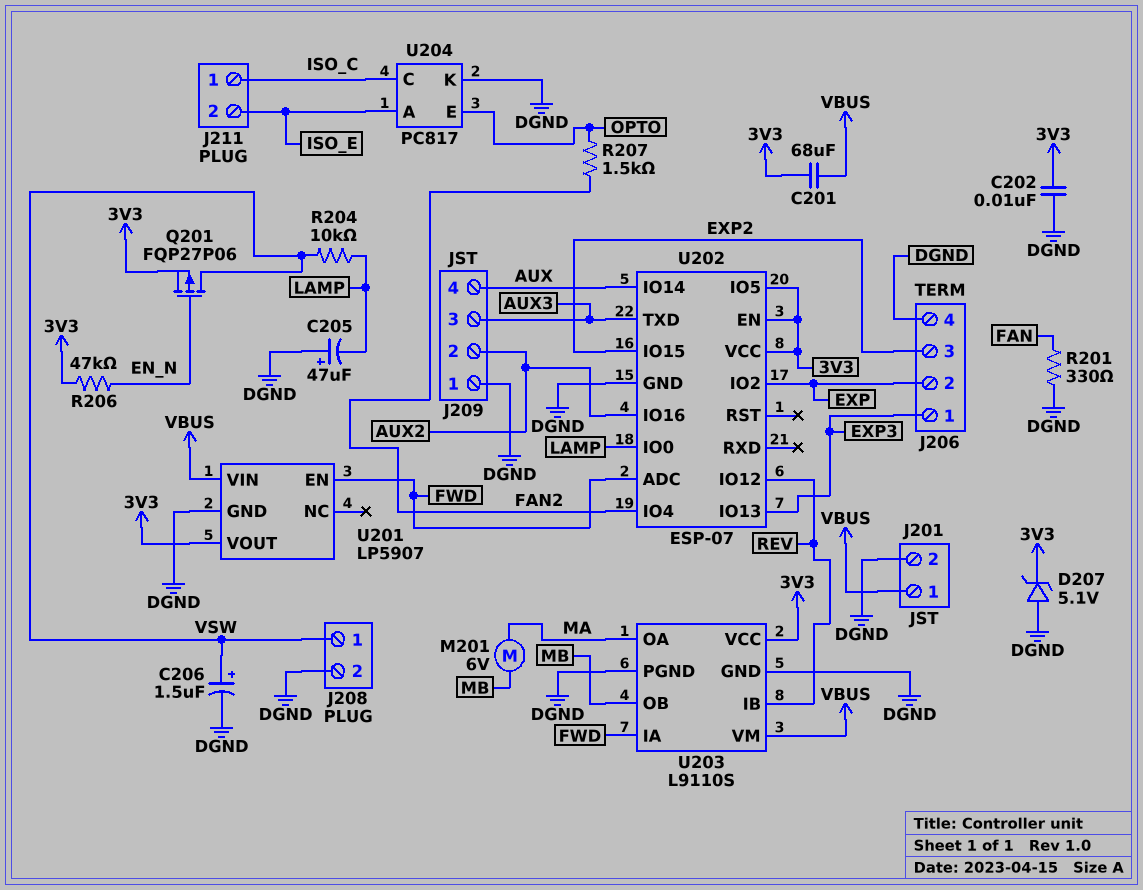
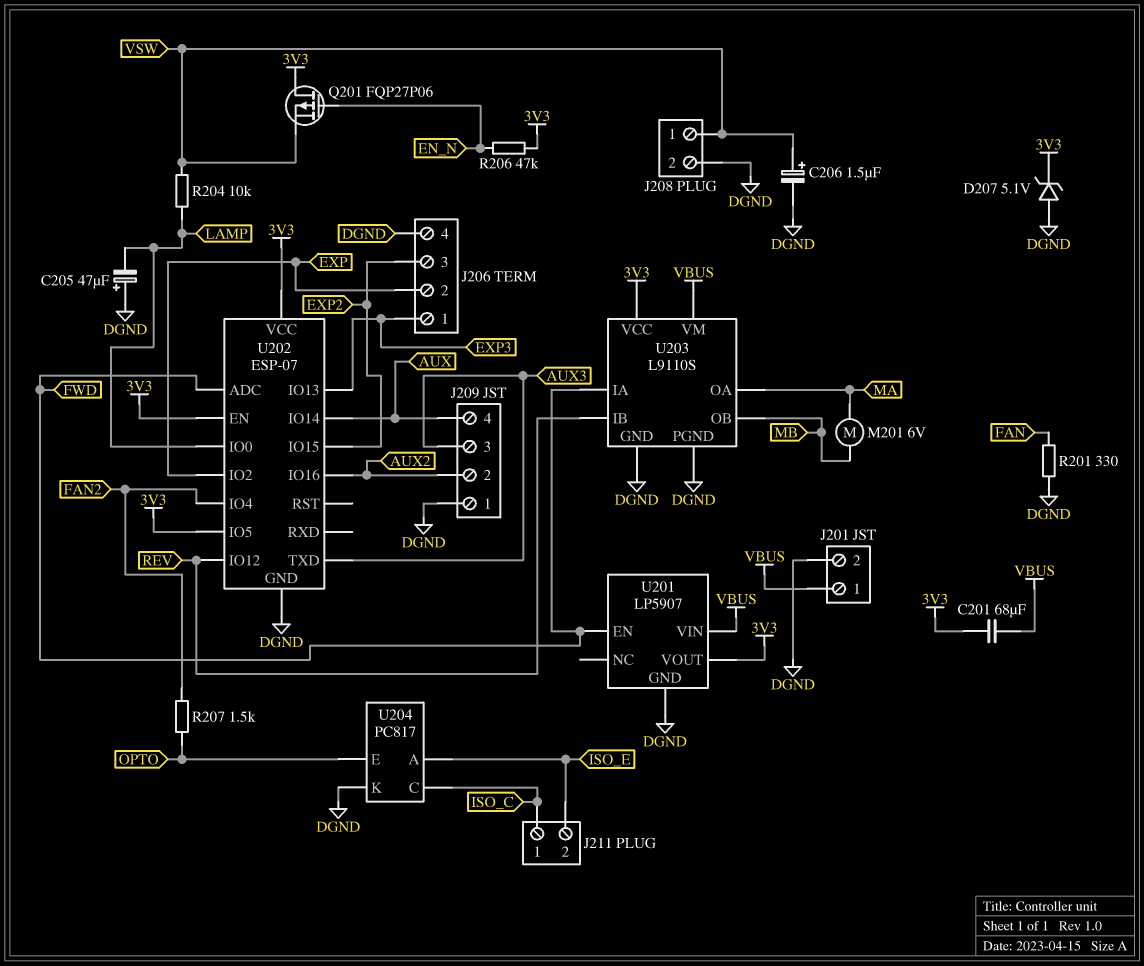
C202: 10nF (3V3, DGND) -> none
Q201: PMOS FQP27P06 (G EN_N, D VSW, S 3V3) -> PMOS FQP27P06 (G EN_N, D 3V3, S VSW)

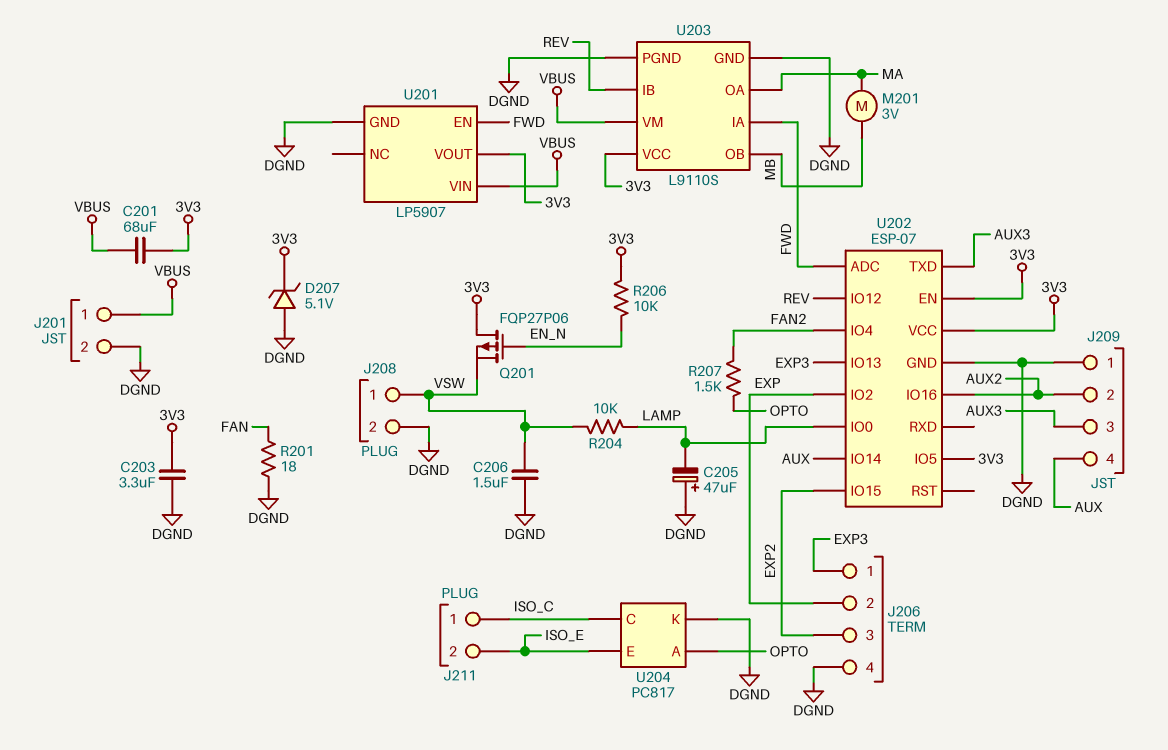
C203: none -> 3.3uF (3V3, DGND)
C206: 1.5uF (plus VSW, minus DGND) -> 1.5uF (DGND, VSW)
M201: motor 6V (MA, MB) -> motor 3V (MA, MB)
R201: 330 (DGND, FAN) -> 18 (DGND, FAN)
R206: 47k (3V3, EN_N) -> 10k (3V3, EN_N)
U204 pin A: ISO_E -> OPTO
U204 pin E: OPTO -> ISO_E

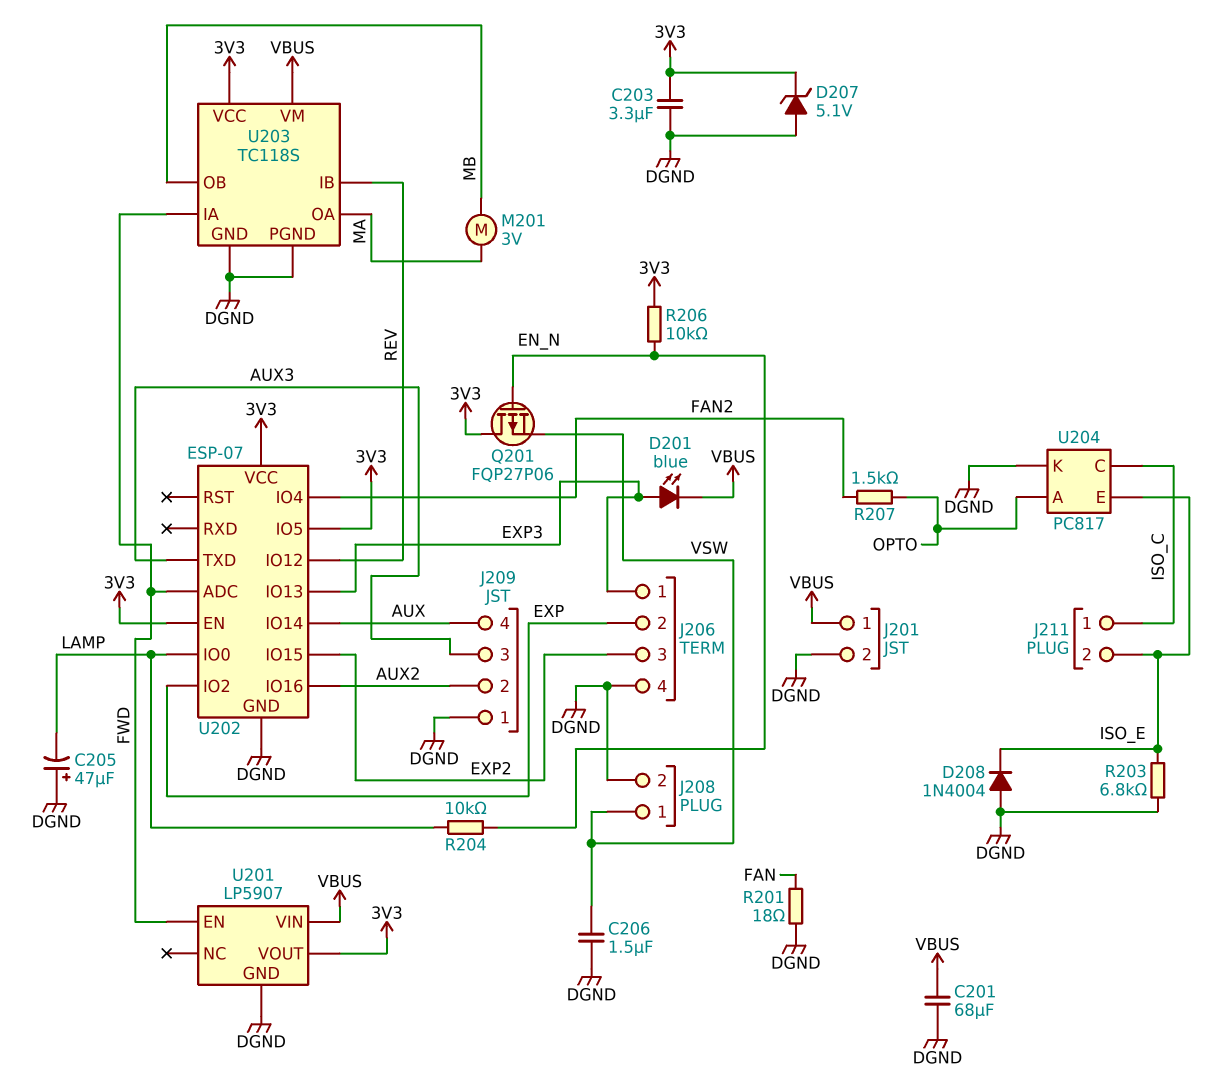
C201: 68uF (3V3, VBUS) -> 68uF (DGND, VBUS)
D201: none -> LED blue (A EXP3, K VBUS)
D208: none -> diode 1N4004 (A DGND, K ISO_E)
R203: none -> 6.8k (DGND, ISO_E)
R204: 10k (LAMP, VSW) -> 10k (EN_N, LAMP)
U203: L9110S -> TC118S

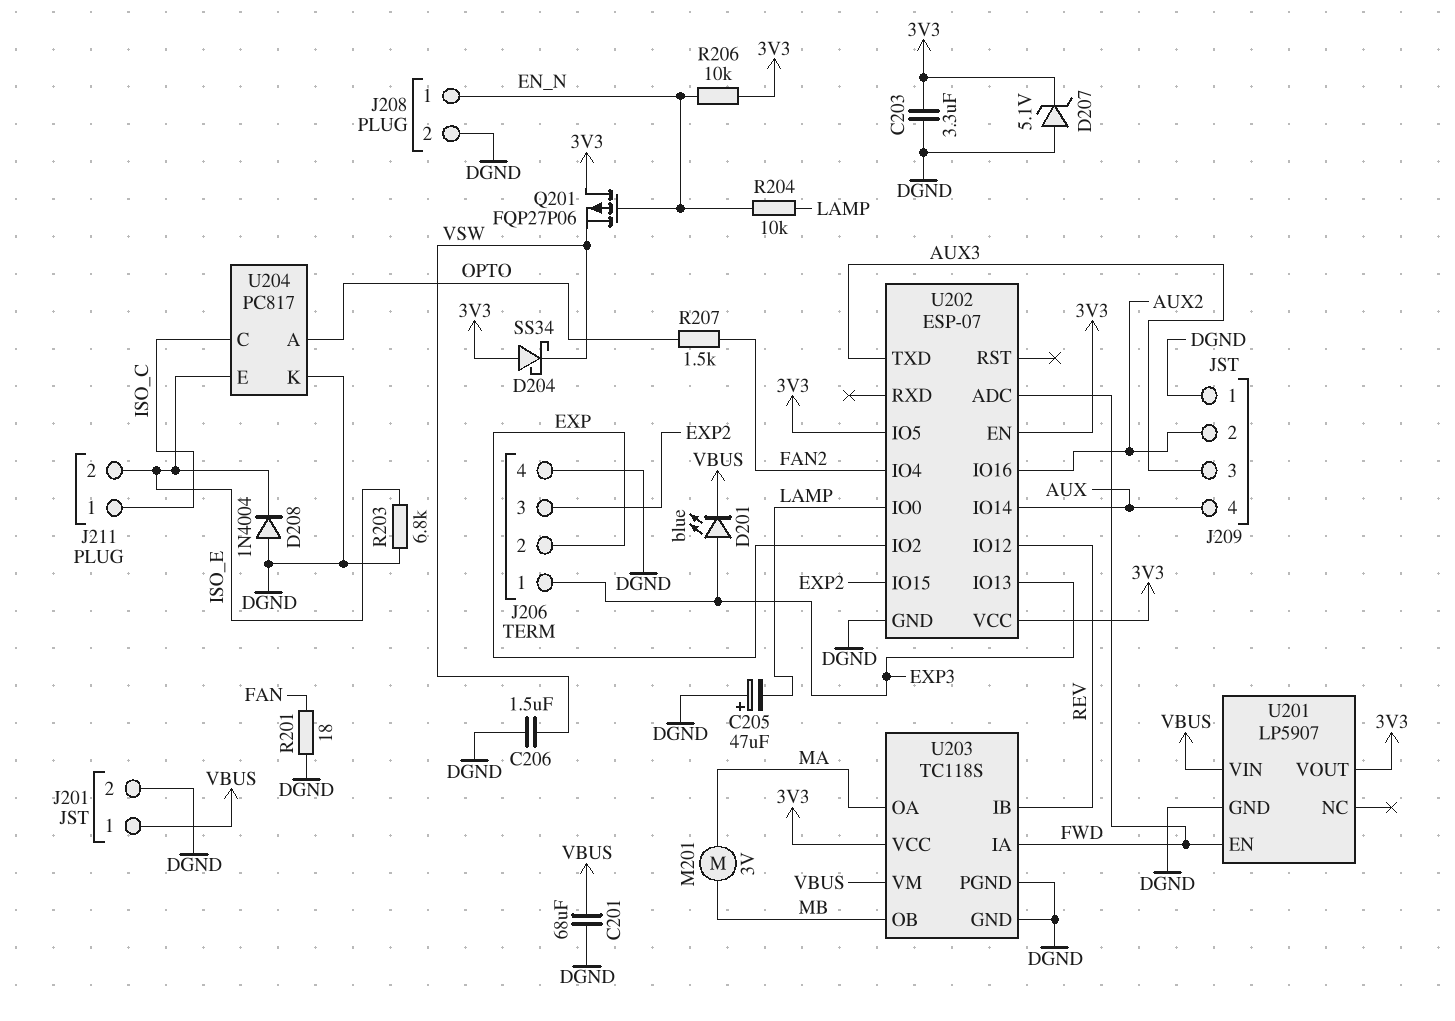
D204: none -> schottky SS34 (A 3V3, K VSW)
J208 pin 1: VSW -> EN_N

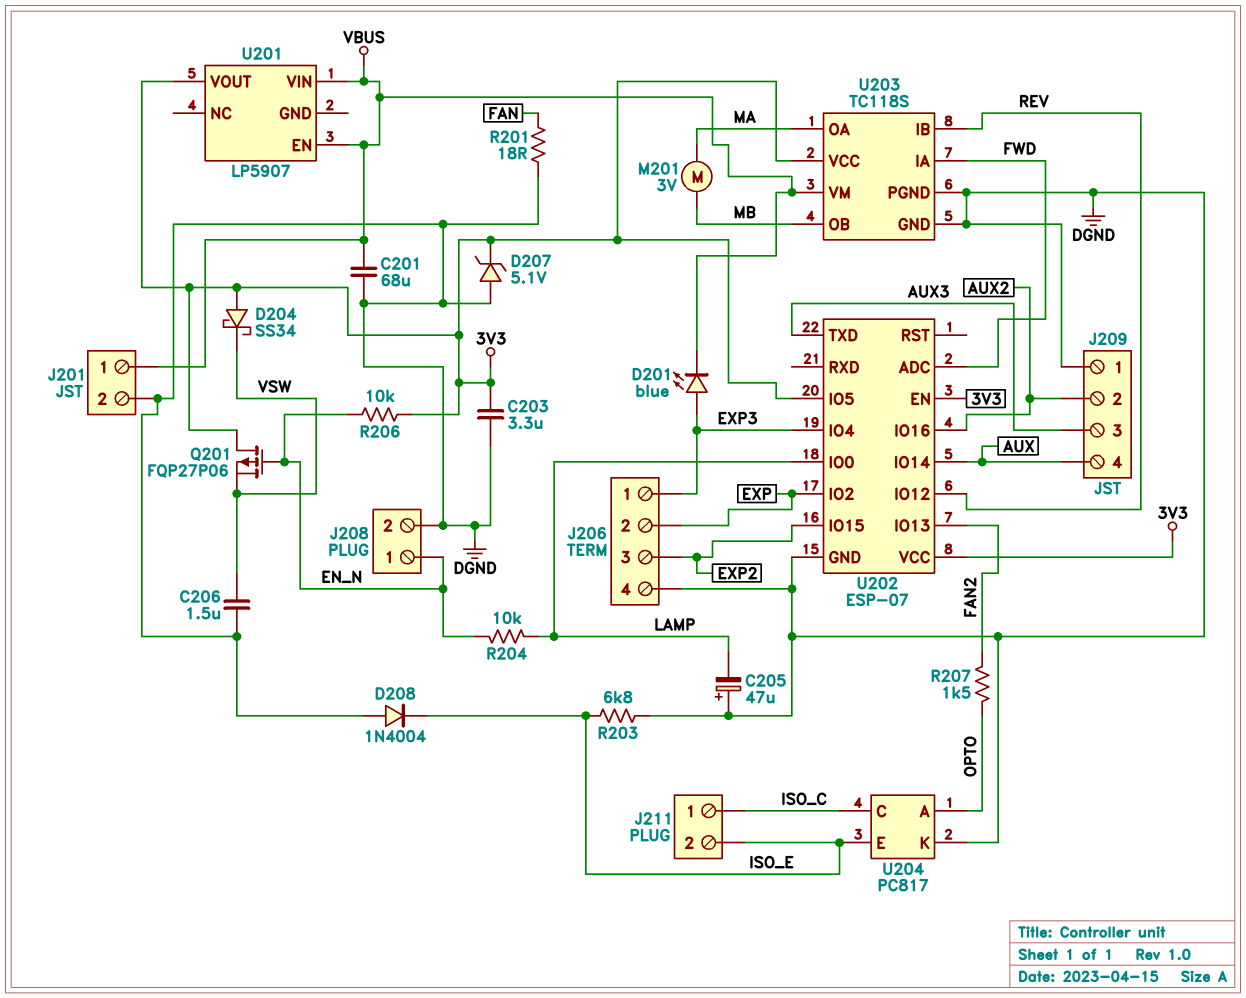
U201 pin EN: FWD -> VBUS
U201 pin GND: DGND -> none
U202 pin IO4: FAN2 -> EXP3
U202 pin IO13: EXP3 -> FAN2

